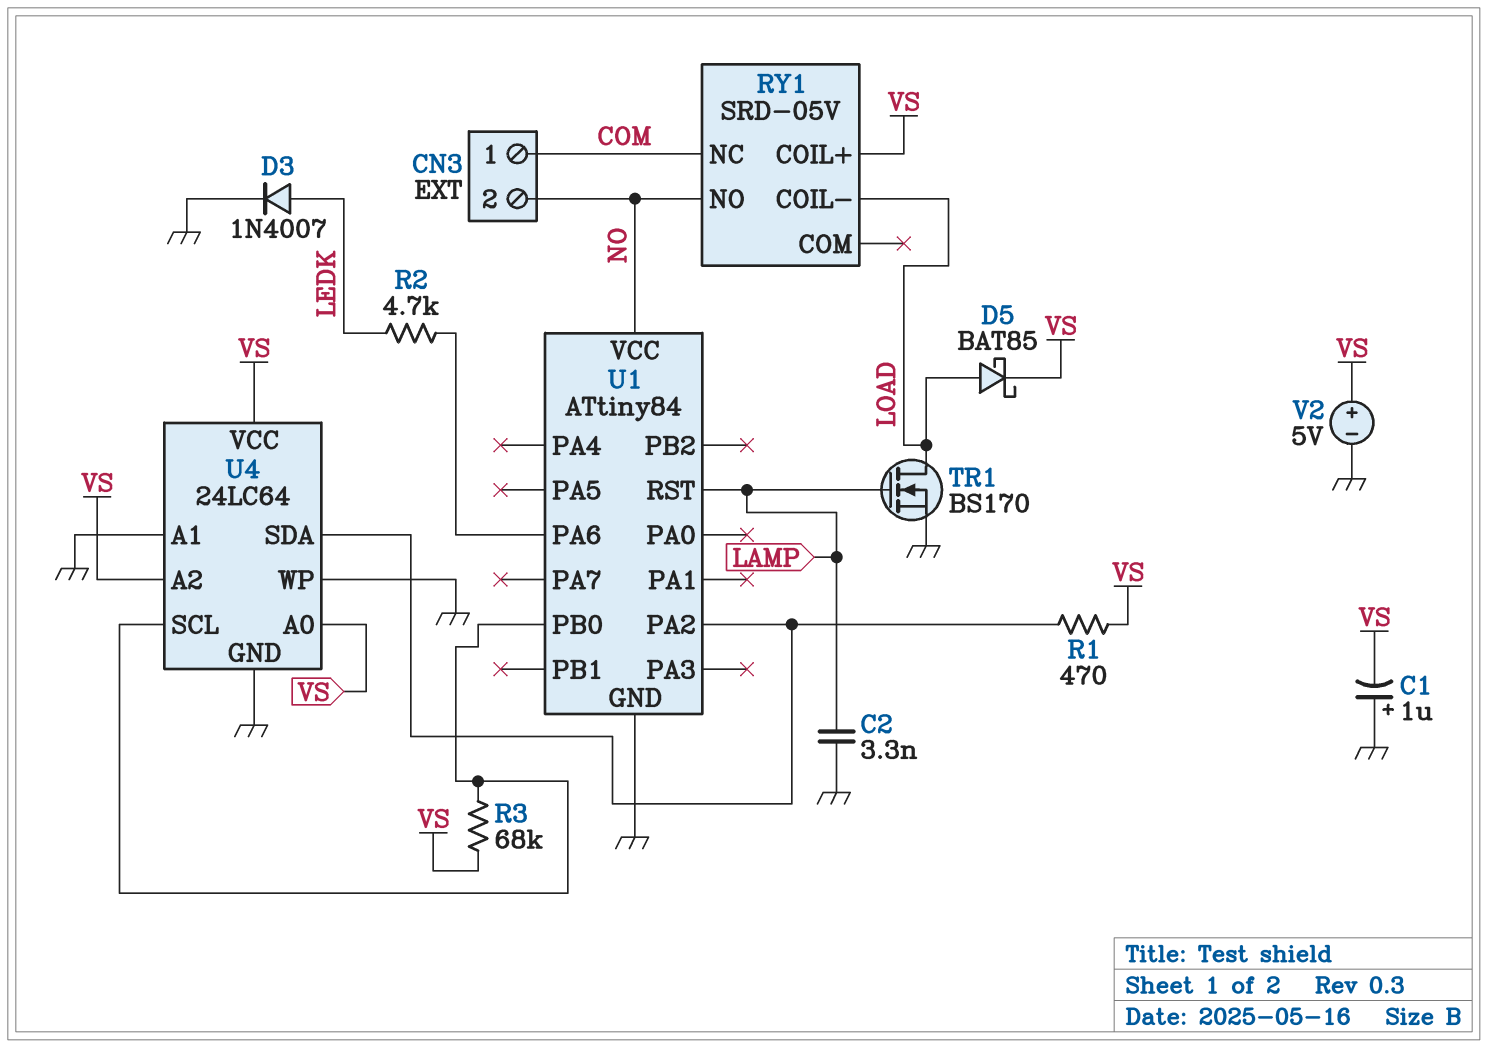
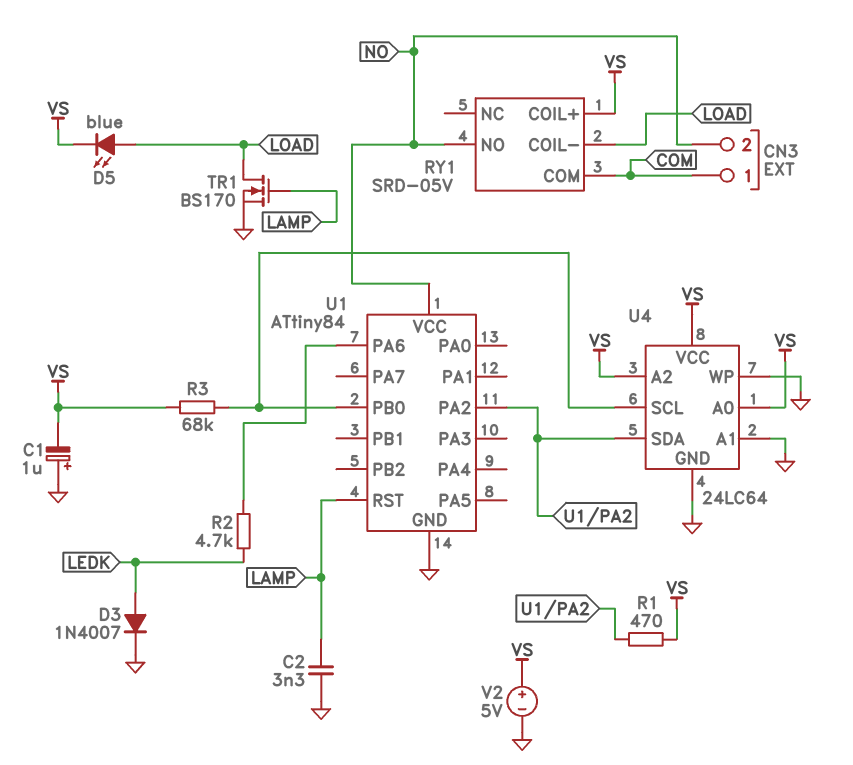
D5: schottky BAT85 (A LOAD, K VS) -> LED blue (A LOAD, K VS)
RY1 pin COM: none -> COM
RY1 pin NC: COM -> none

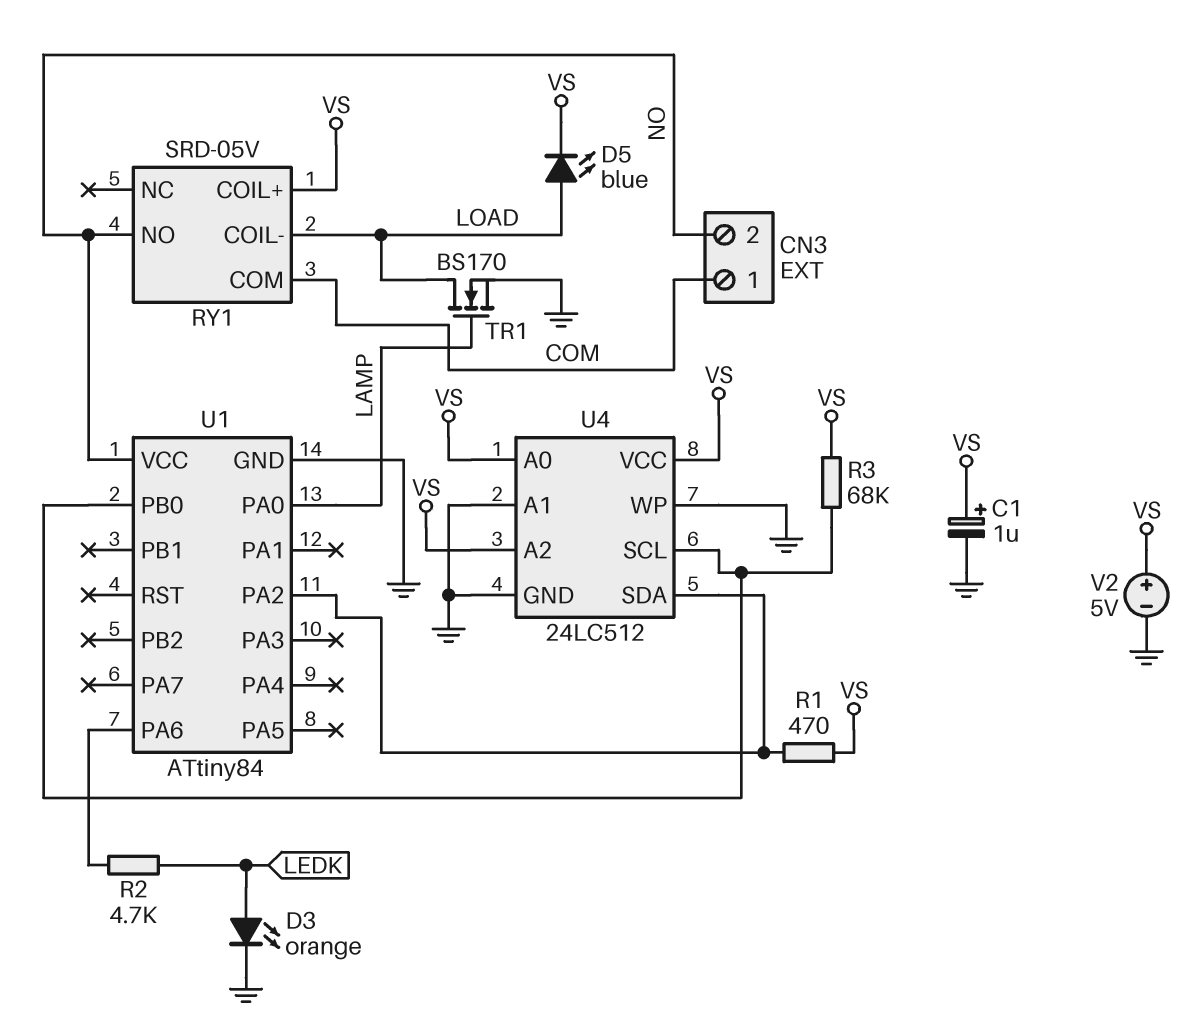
C1: 1uF (plus GND, minus VS) -> 1uF (plus VS, minus GND)
C2: 3.3nF (GND, LAMP) -> none
D3: diode 1N4007 (A LEDK, K GND) -> LED orange (A LEDK, K GND)
U1 pin PA0: none -> LAMP
U1 pin RST: LAMP -> none
U4: 24LC64 -> 24LC512

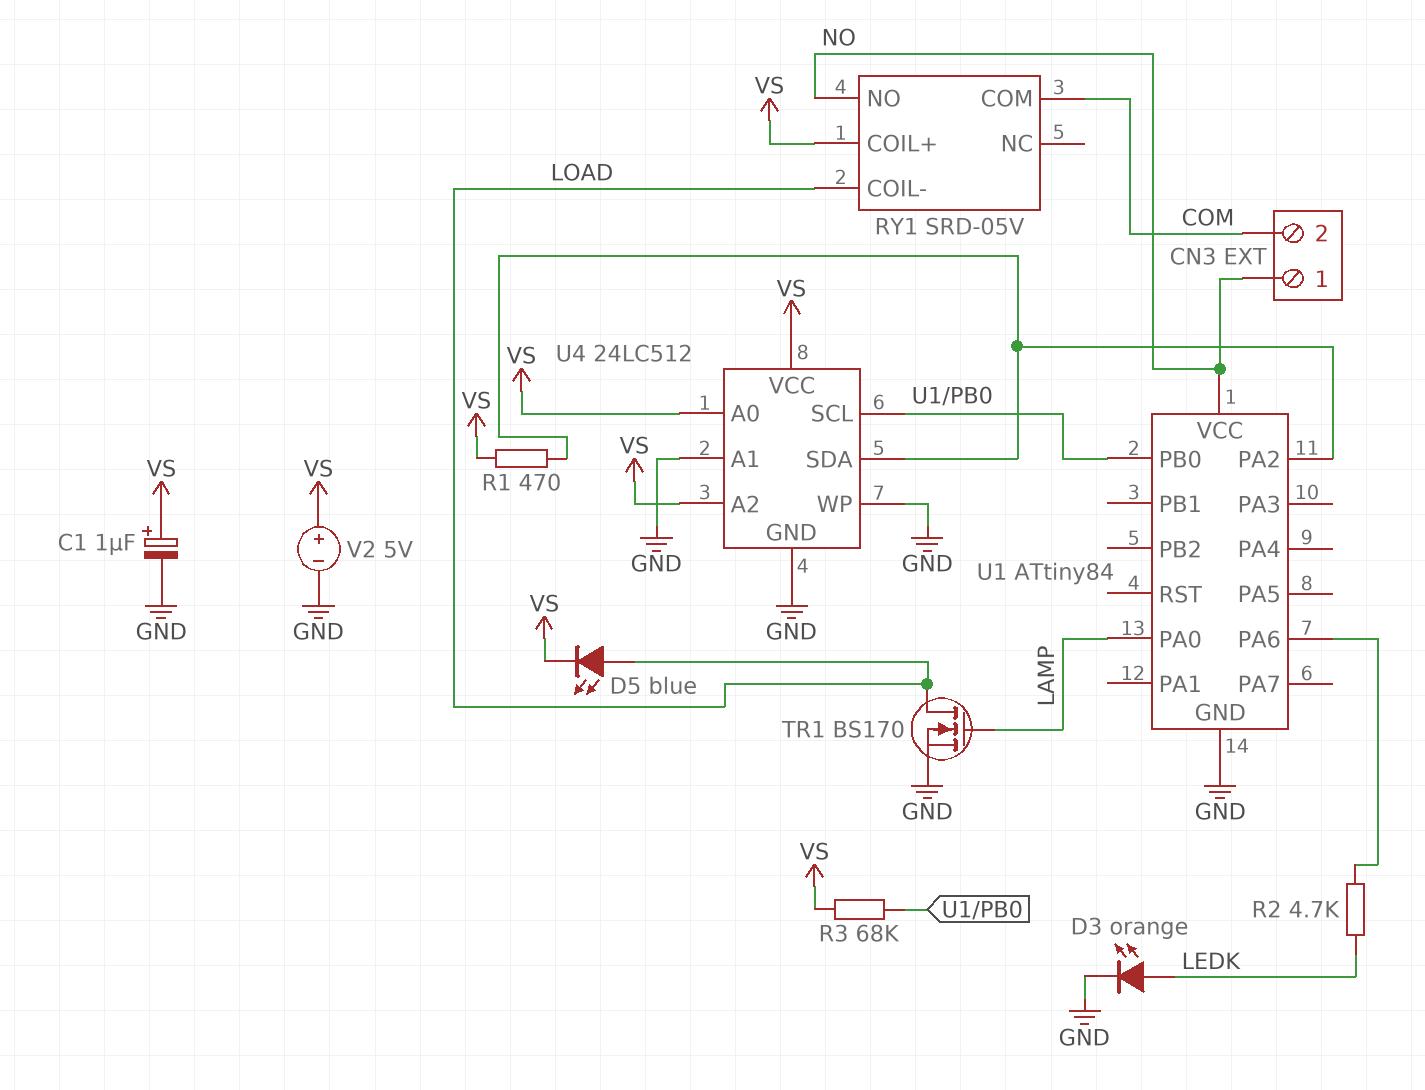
CN3 pin 1: COM -> NO
CN3 pin 2: NO -> COM

